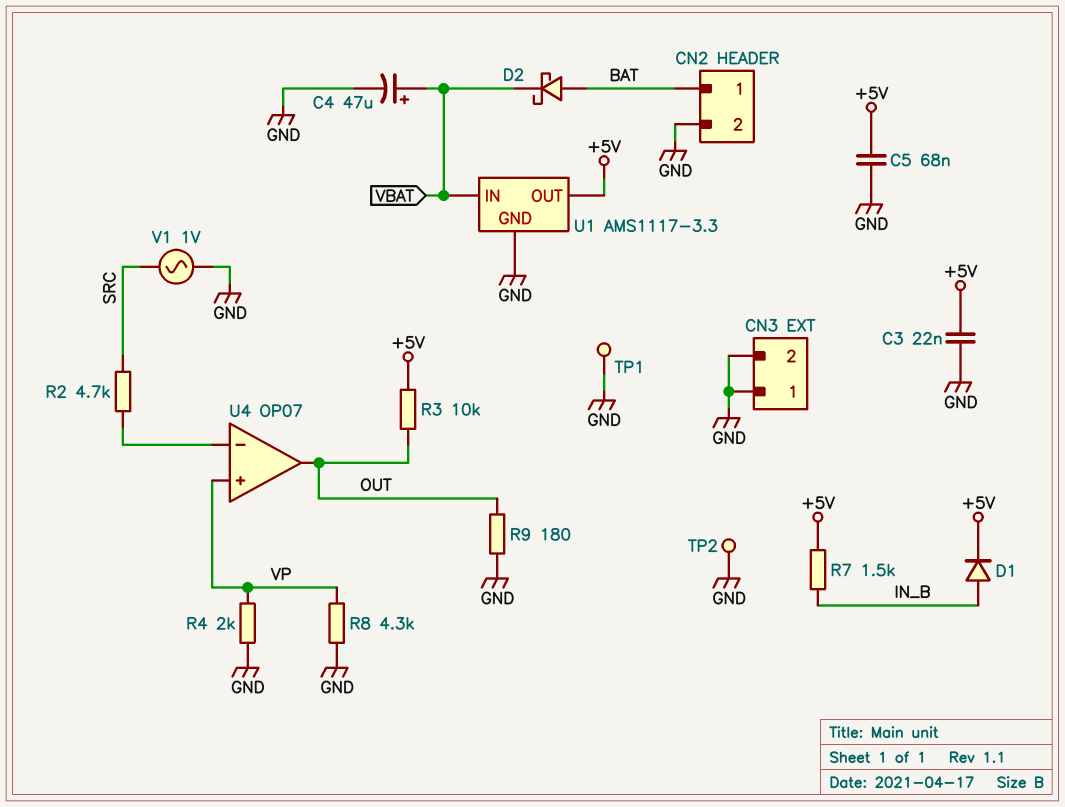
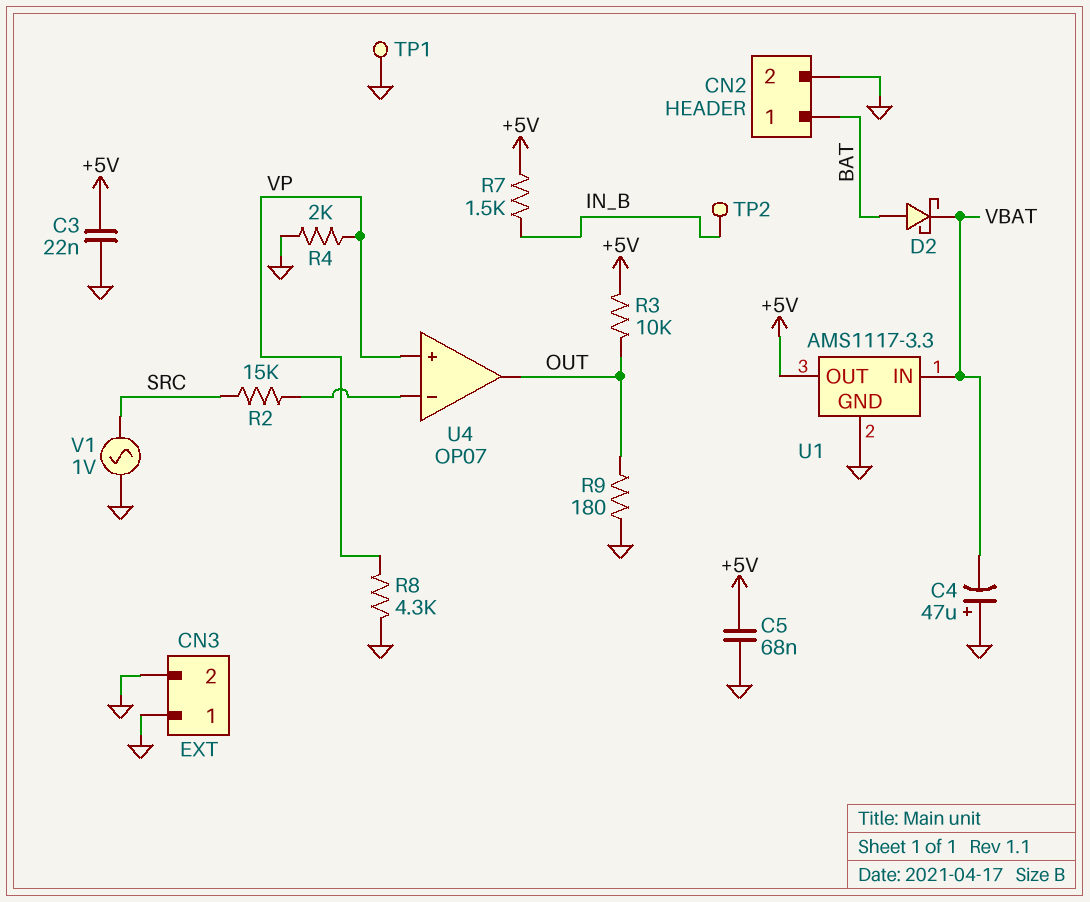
C4: 47uF (plus VBAT, minus GND) -> 47uF (plus GND, minus VBAT)
D1: diode (A IN_B, K +5V) -> none
R2: 4.7k (SRC, U4/in-) -> 15k (SRC, U4/in-)
TP2: test point (GND) -> test point (IN_B)

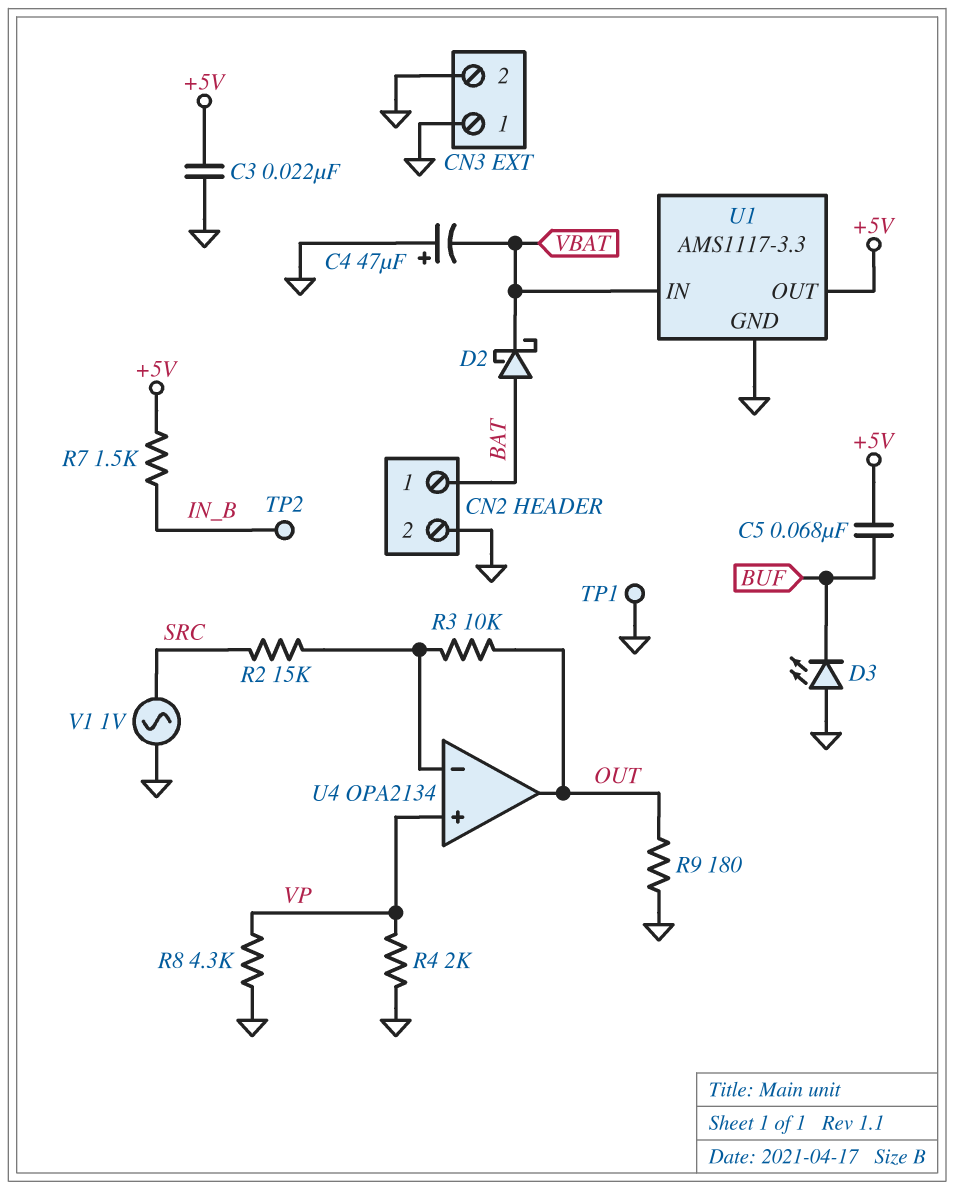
C5: 68nF (+5V, GND) -> 68nF (+5V, BUF)
D3: none -> LED (A GND, K BUF)
R3: 10k (+5V, OUT) -> 10k (OUT, U4/in-)
U4: OP07 -> OPA2134

